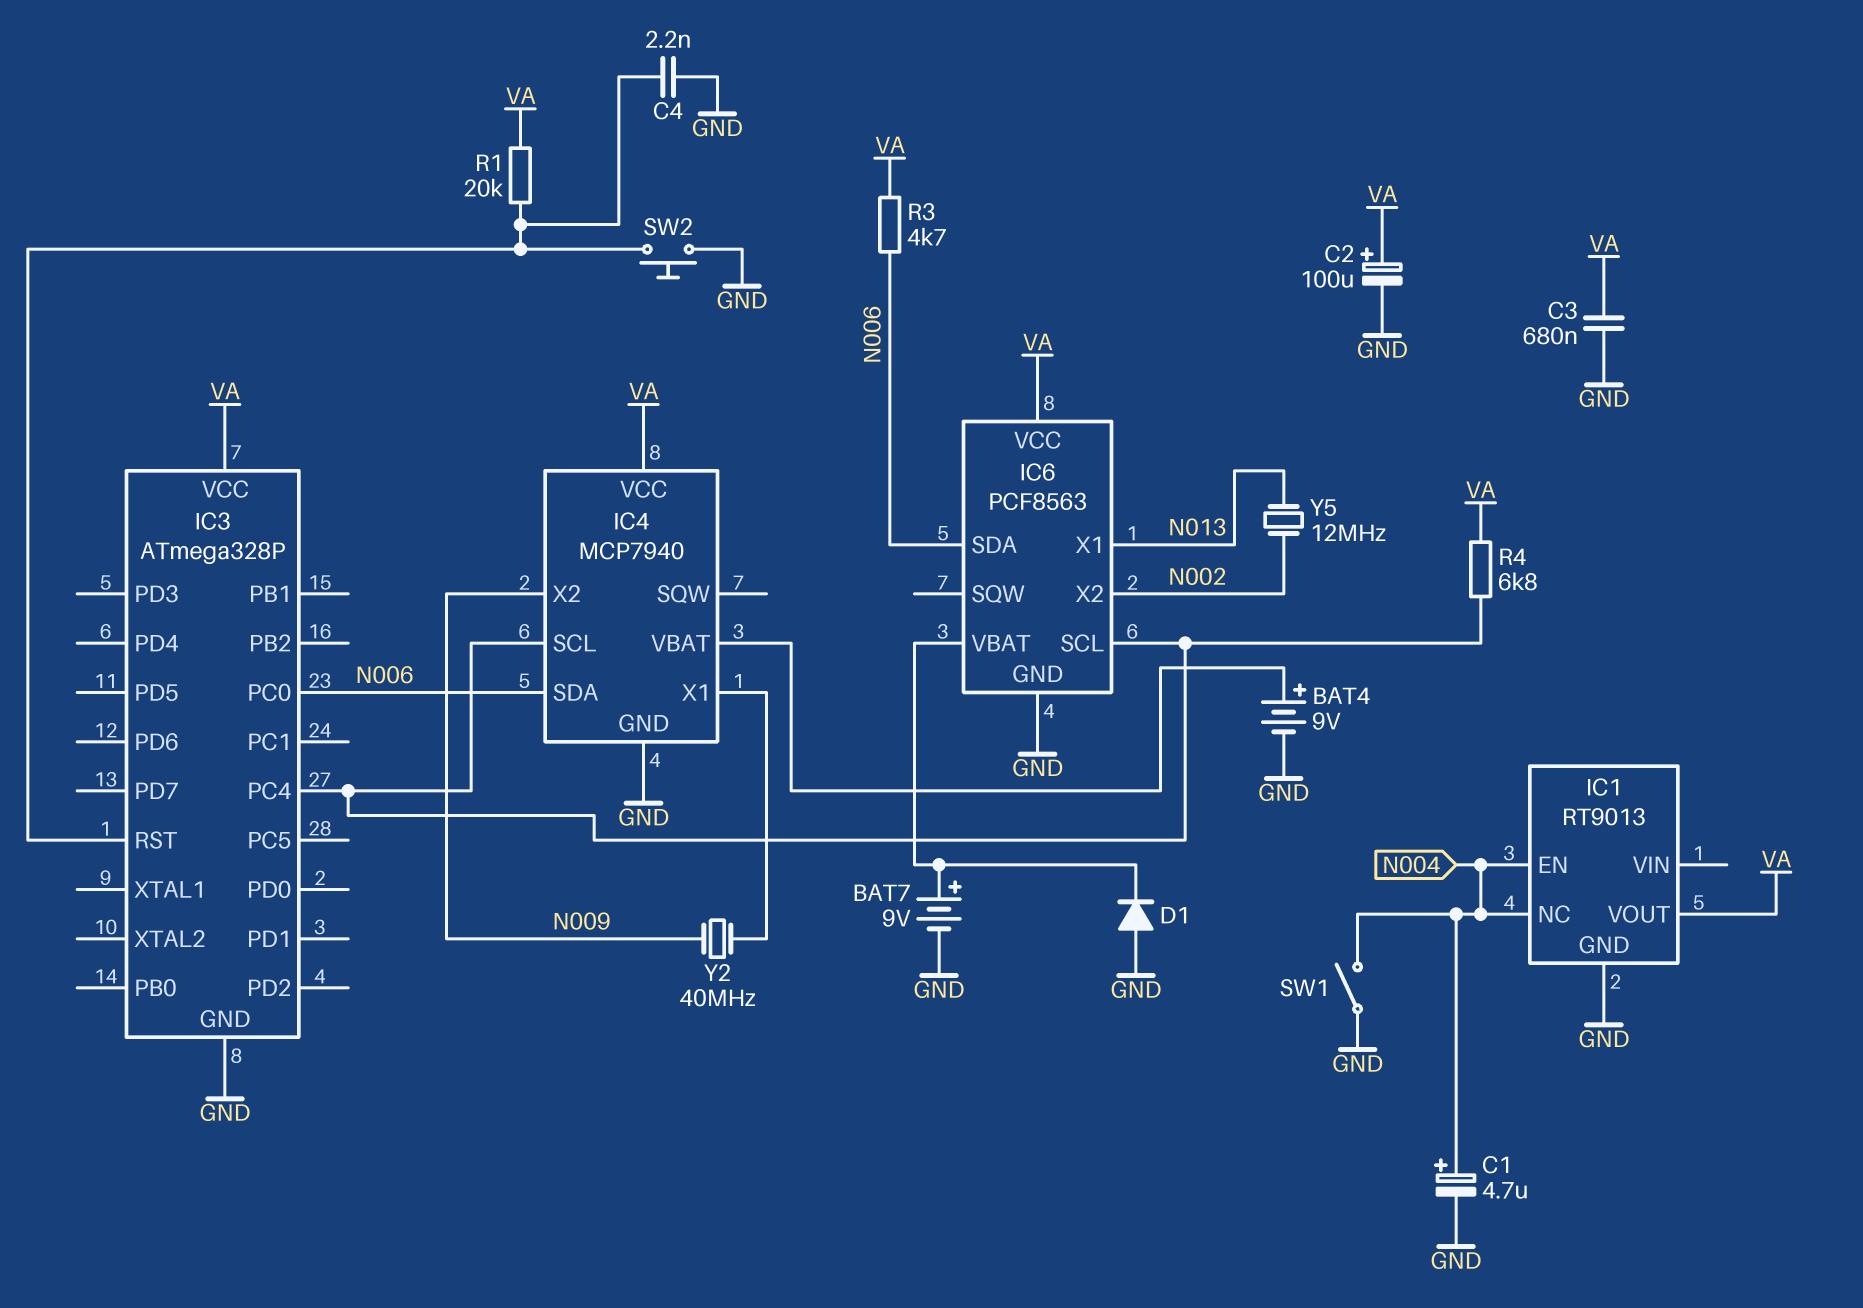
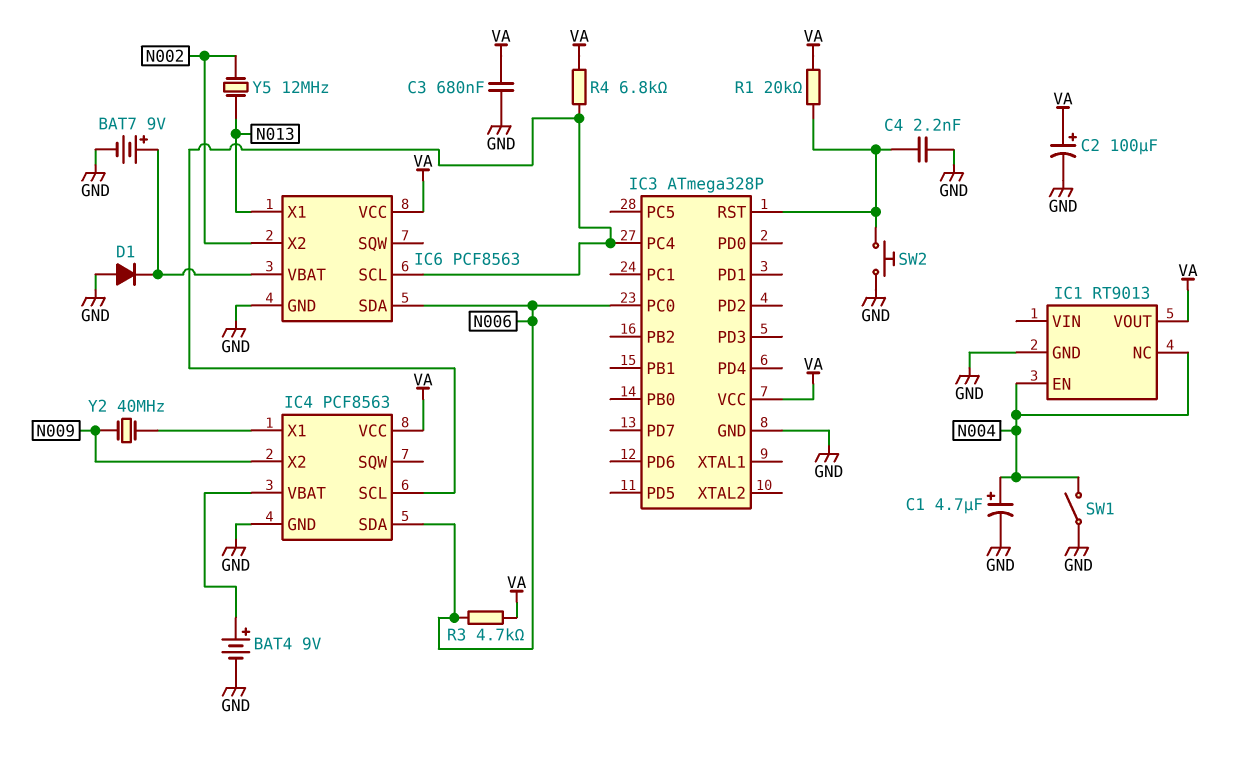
IC4: MCP7940 -> PCF8563

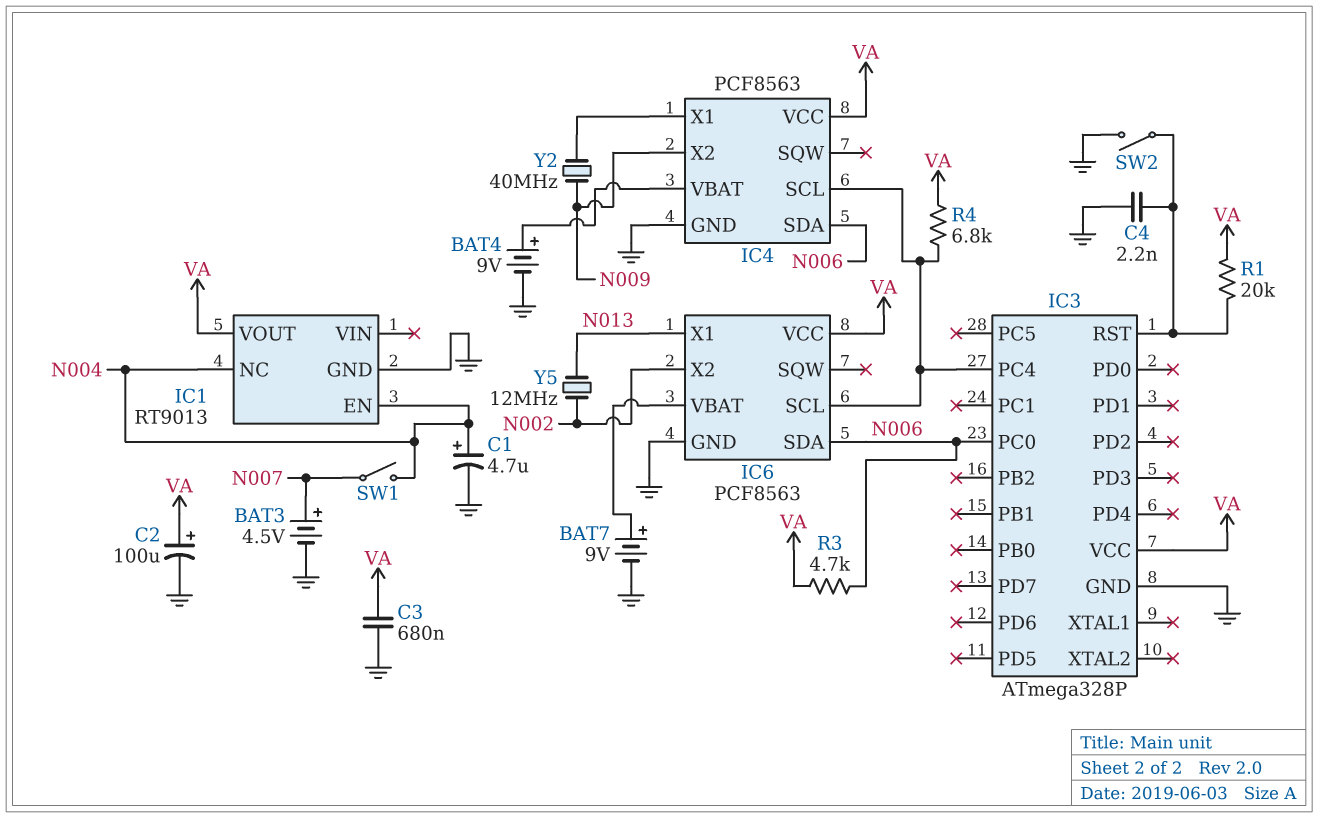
BAT3: none -> 4.5V (plus N007, minus GND)
D1: diode (A GND, K IC6/VBAT) -> none
SW1: switch (GND, N004) -> switch (N004, N007)
SW2: button (GND, IC3/RST) -> switch (GND, IC3/RST)

